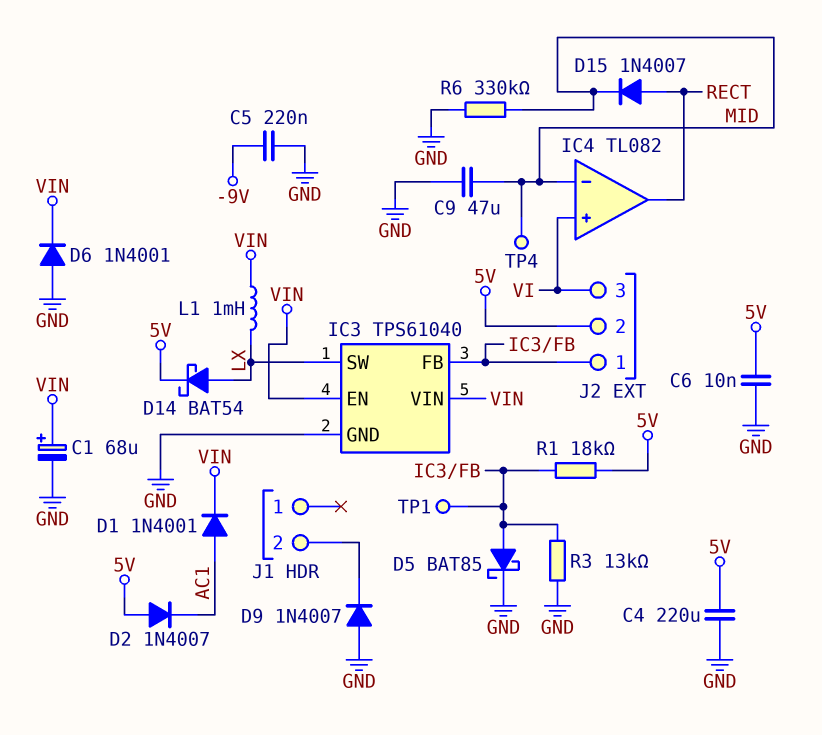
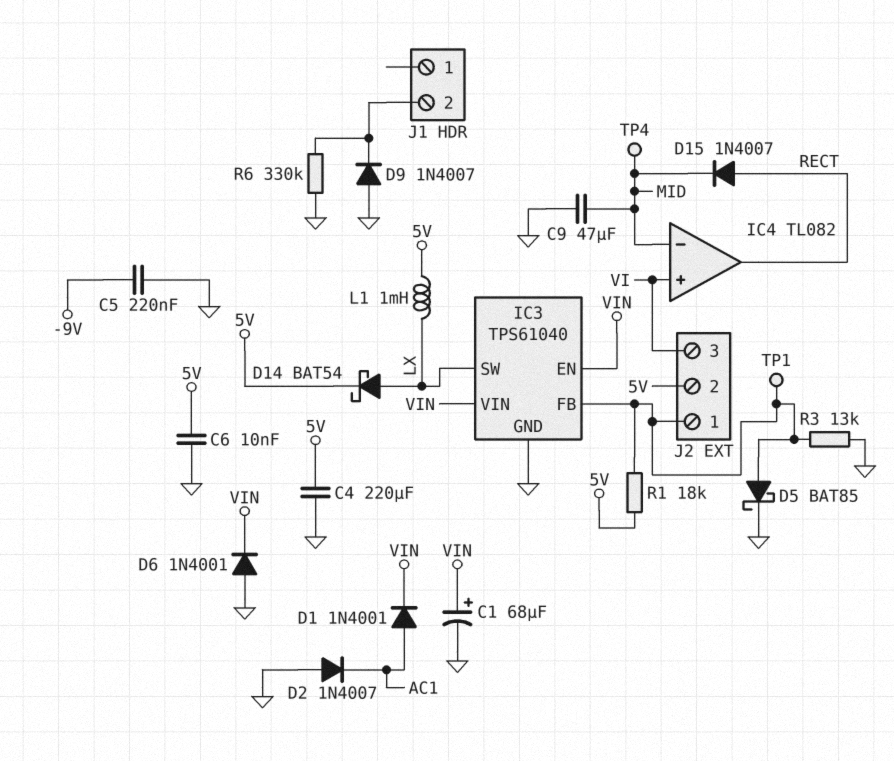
D2: diode 1N4007 (A 5V, K AC1) -> diode 1N4007 (A GND, K AC1)
L1: 1mH (LX, VIN) -> 1mH (5V, LX)
R6: 330k (GND, MID) -> 330k (GND, J1/2)

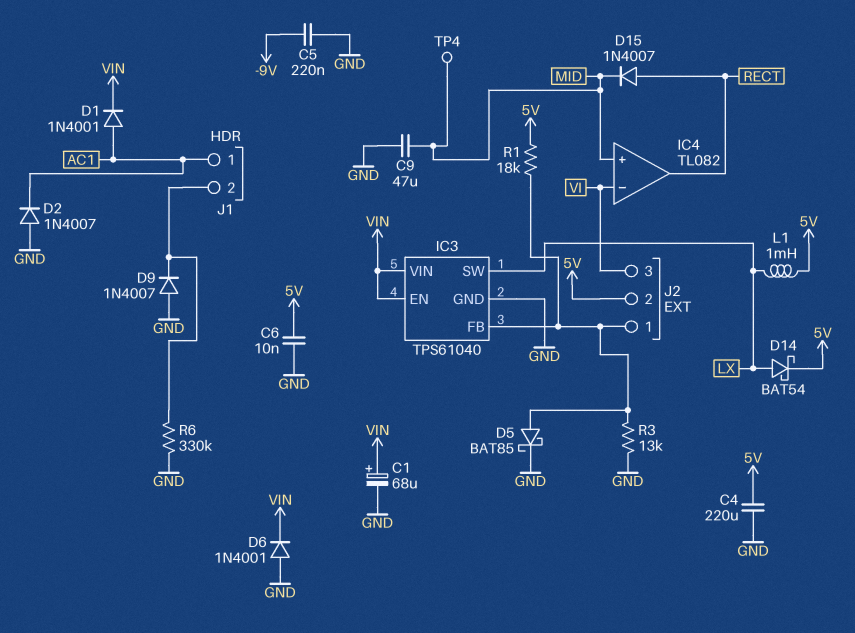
IC4 pin in+: VI -> MID
IC4 pin in-: MID -> VI
J1 pin 1: none -> AC1
TP1: test point (IC3/FB) -> none

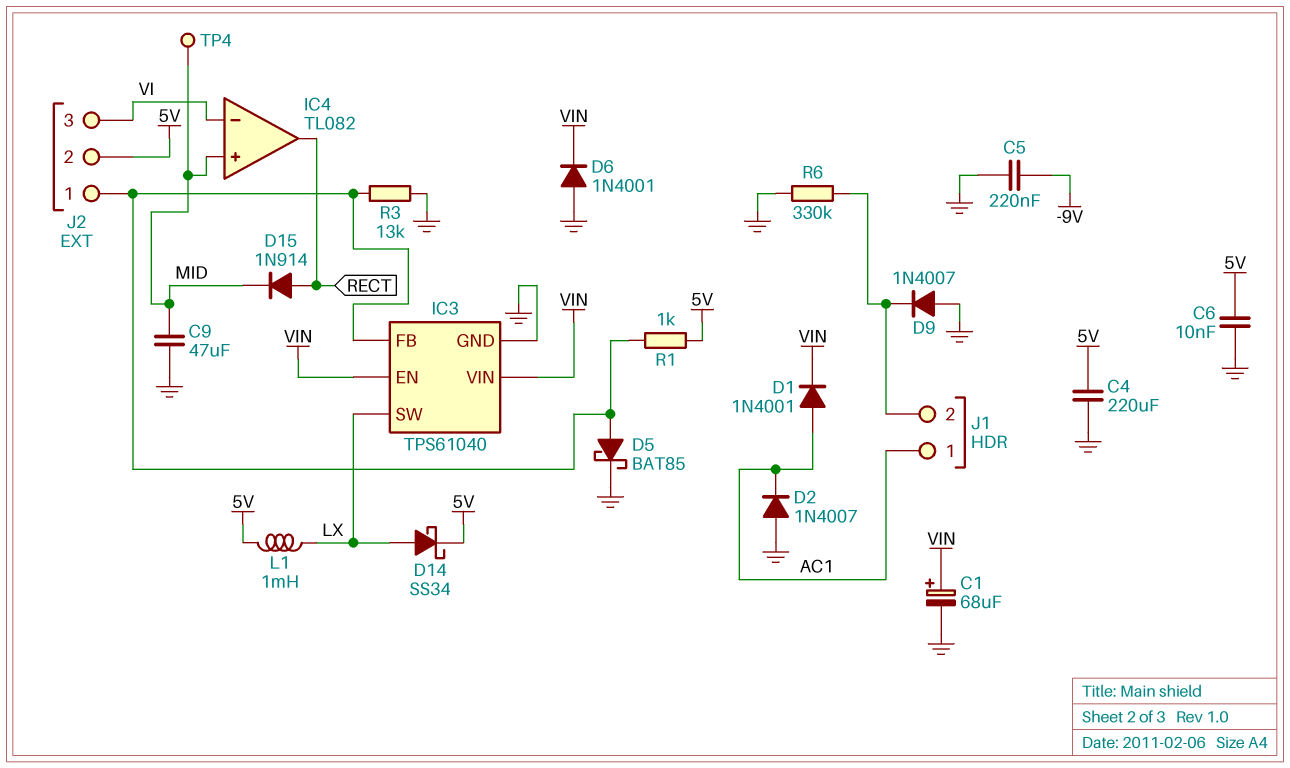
D14: schottky BAT54 (A LX, K 5V) -> schottky SS34 (A LX, K 5V)
D15: diode 1N4007 (A RECT, K MID) -> diode 1N914 (A RECT, K MID)
R1: 18k (5V, IC3/FB) -> 1k (5V, IC3/FB)

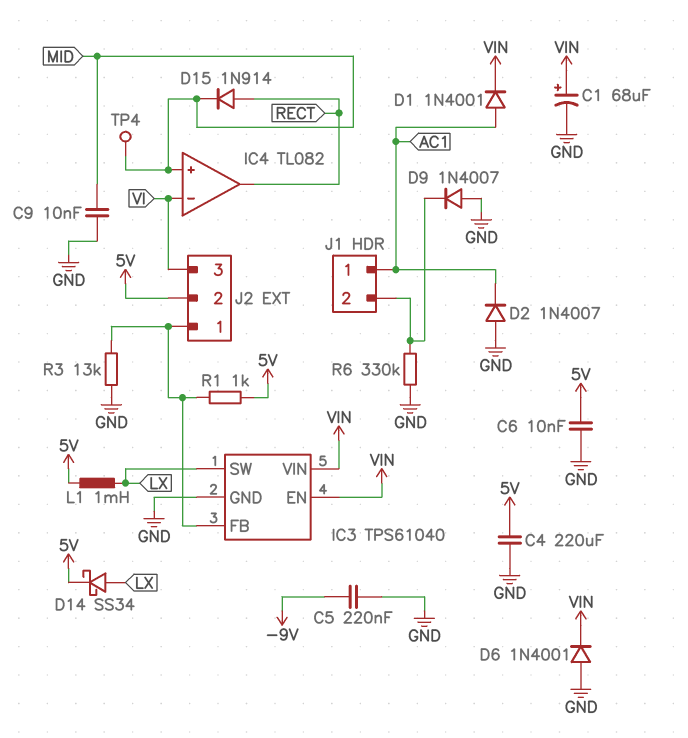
C9: 47uF (GND, MID) -> 10nF (GND, MID)
D5: schottky BAT85 (A IC3/FB, K GND) -> none

